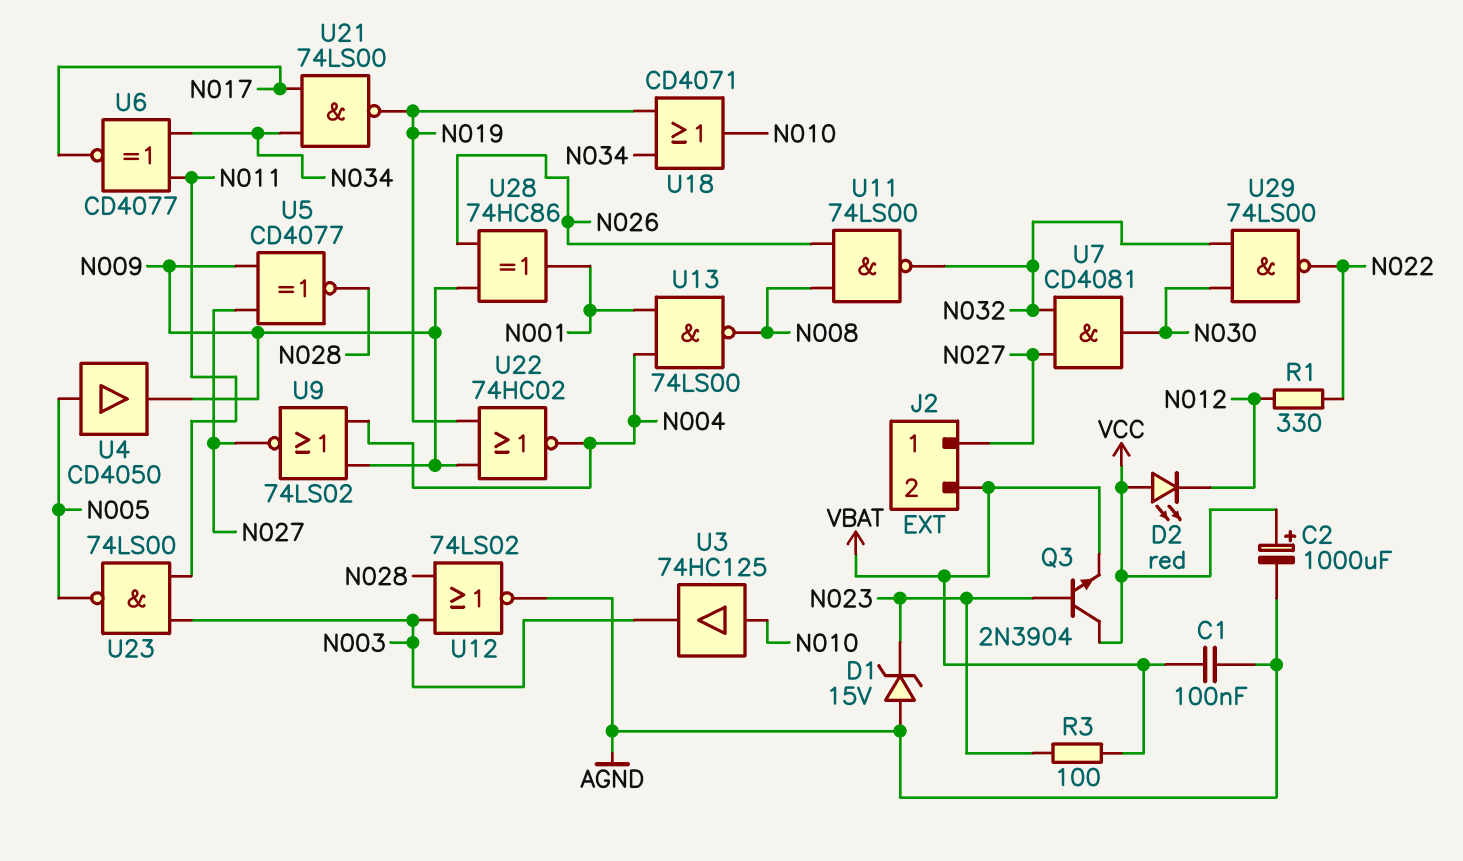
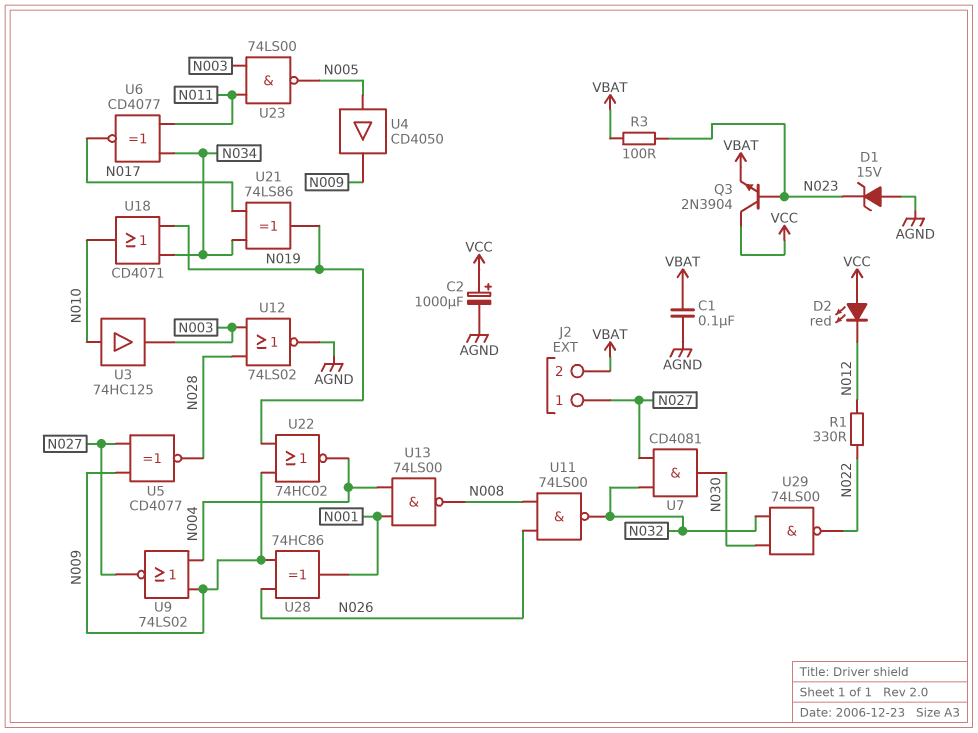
U21: NAND 74LS00 (in N017, in N034, out N019) -> XOR 74LS86 (in N017, in N034, out N019)

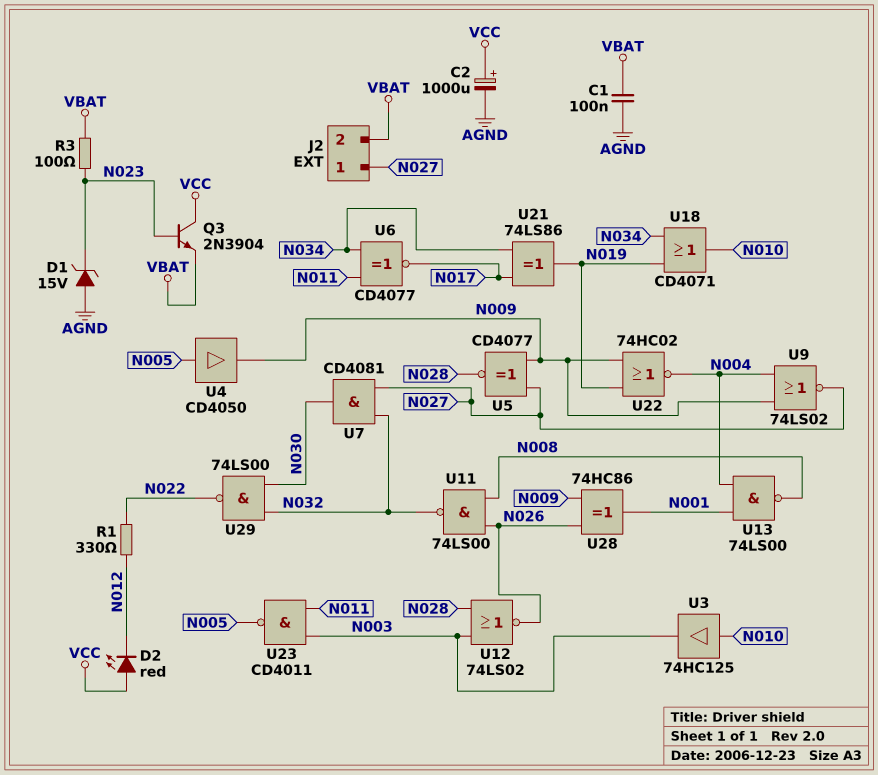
U12: NOR 74LS02 (in N003, in N028, out AGND) -> NOR 74LS02 (in N003, in N028, out N026)
U23: NAND 74LS00 (in N003, in N011, out N005) -> NAND CD4011 (in N003, in N011, out N005)

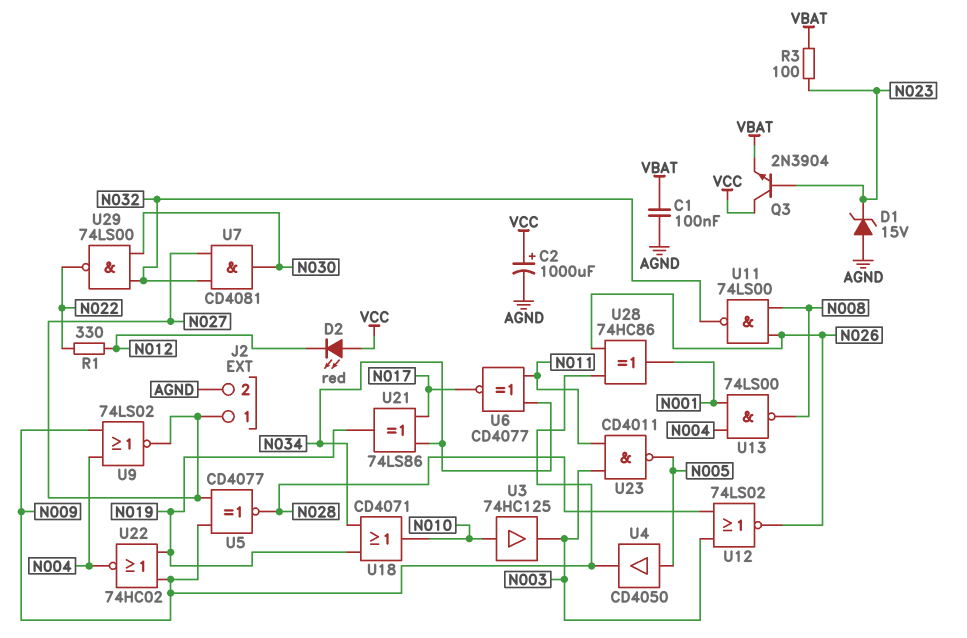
J2 pin 2: VBAT -> AGND

